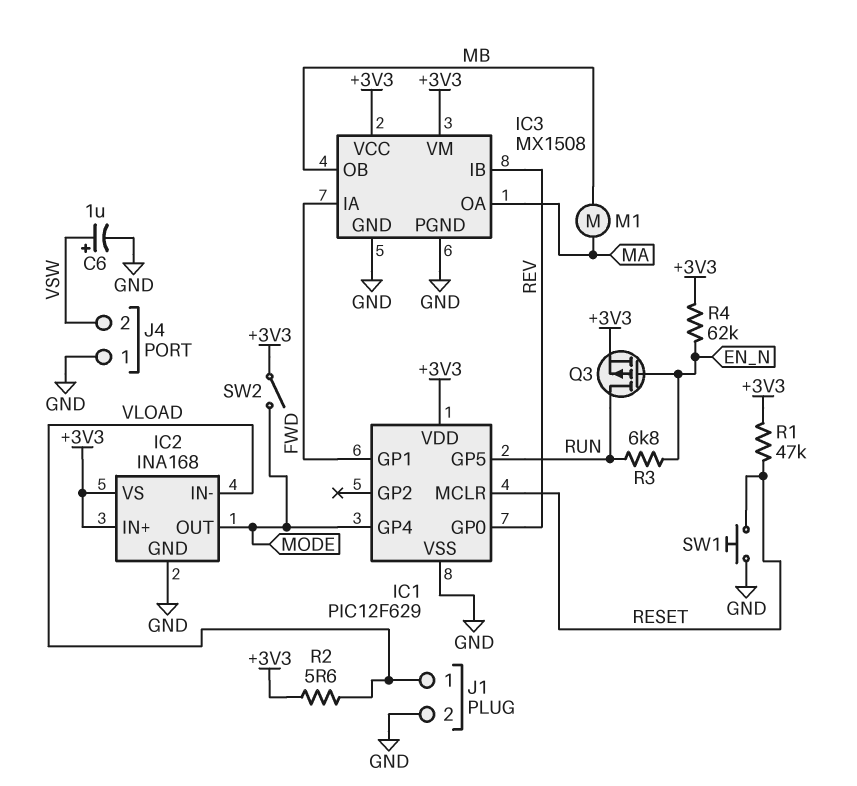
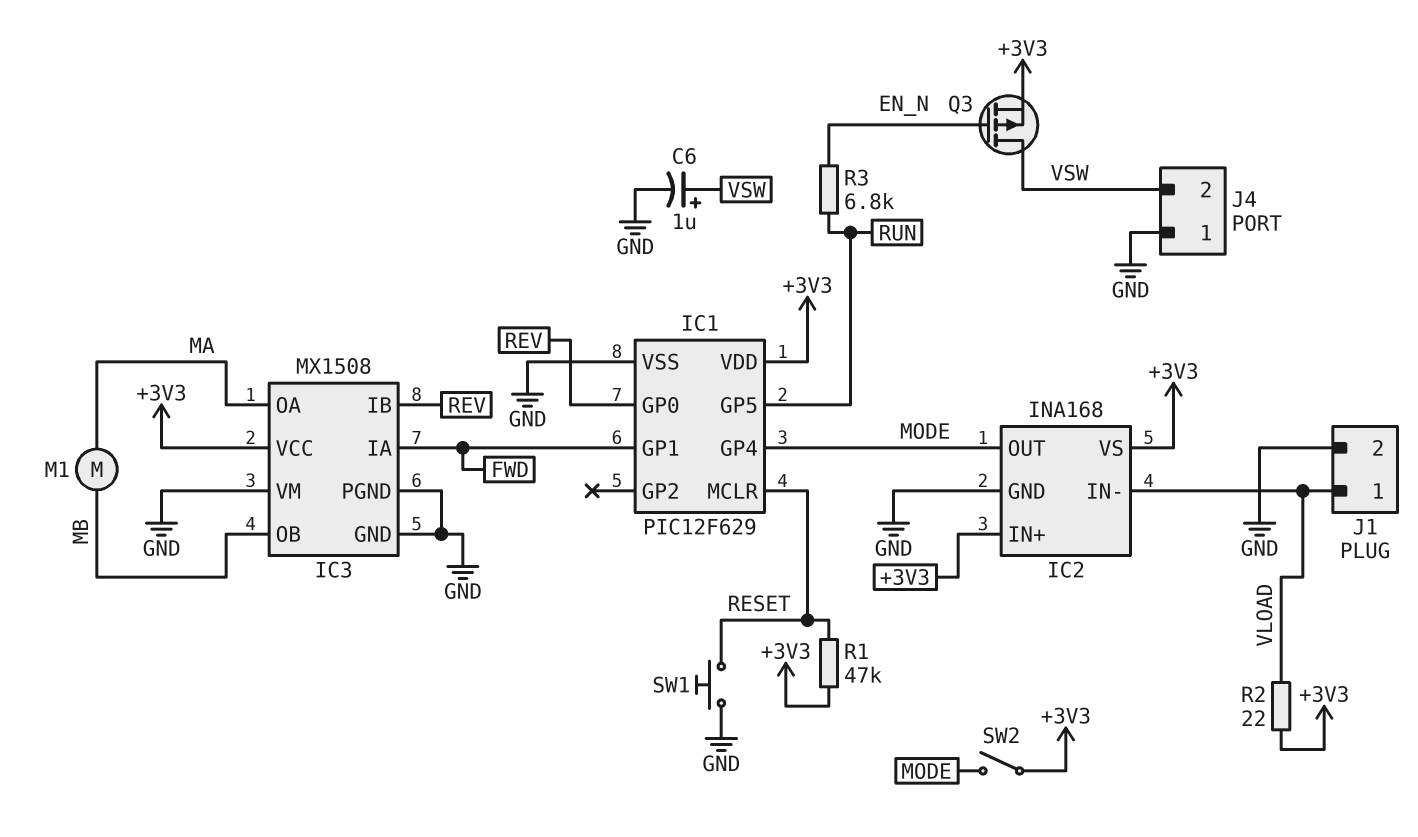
IC3 pin VM: +3V3 -> GND
Q3: PMOS (G EN_N, D RUN, S +3V3) -> PMOS (G EN_N, D VSW, S +3V3)
R2: 5.6 (+3V3, VLOAD) -> 22 (+3V3, VLOAD)
R4: 62k (+3V3, EN_N) -> none

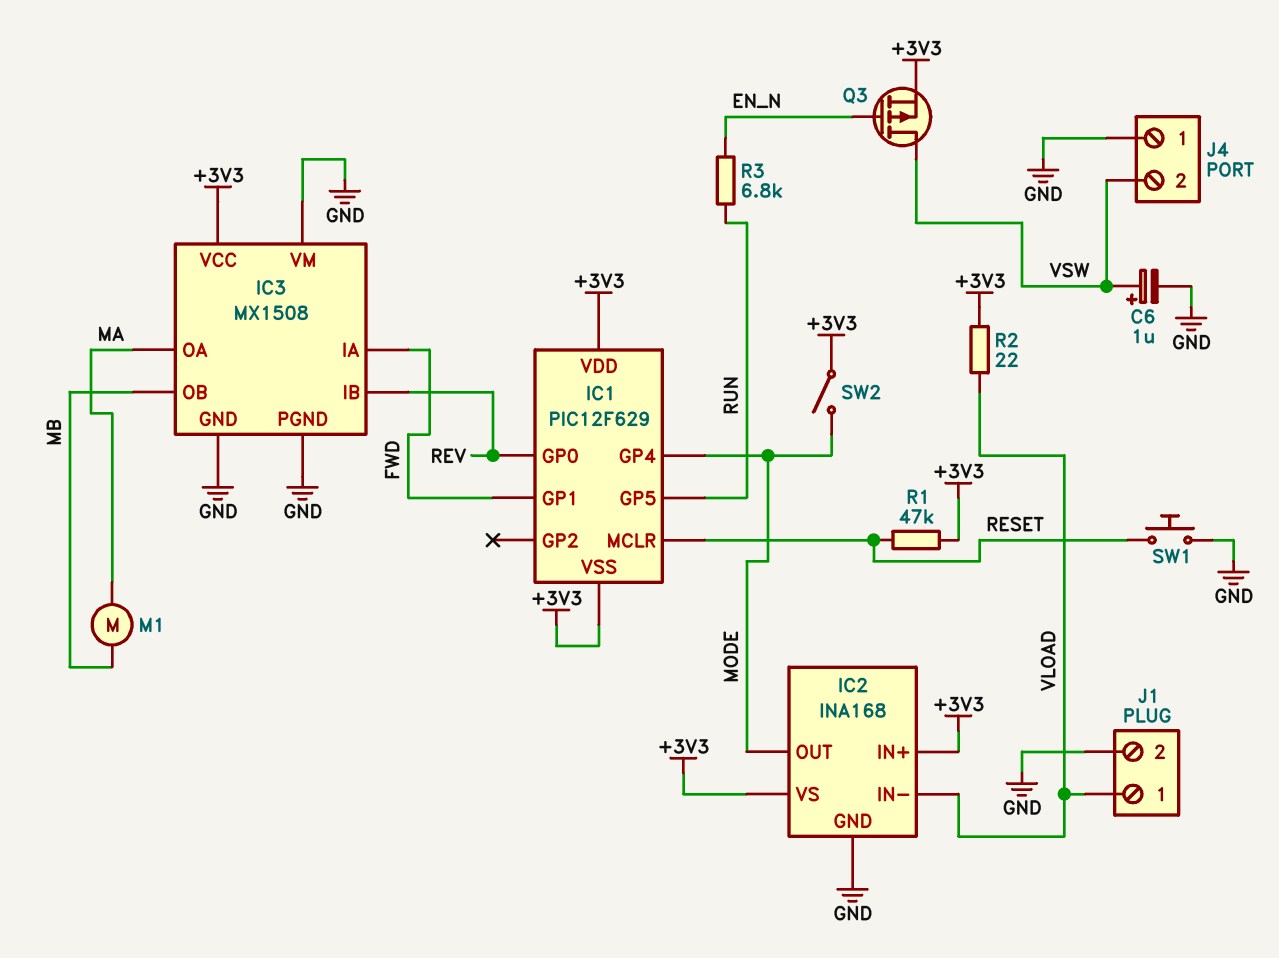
IC1 pin VSS: GND -> +3V3

